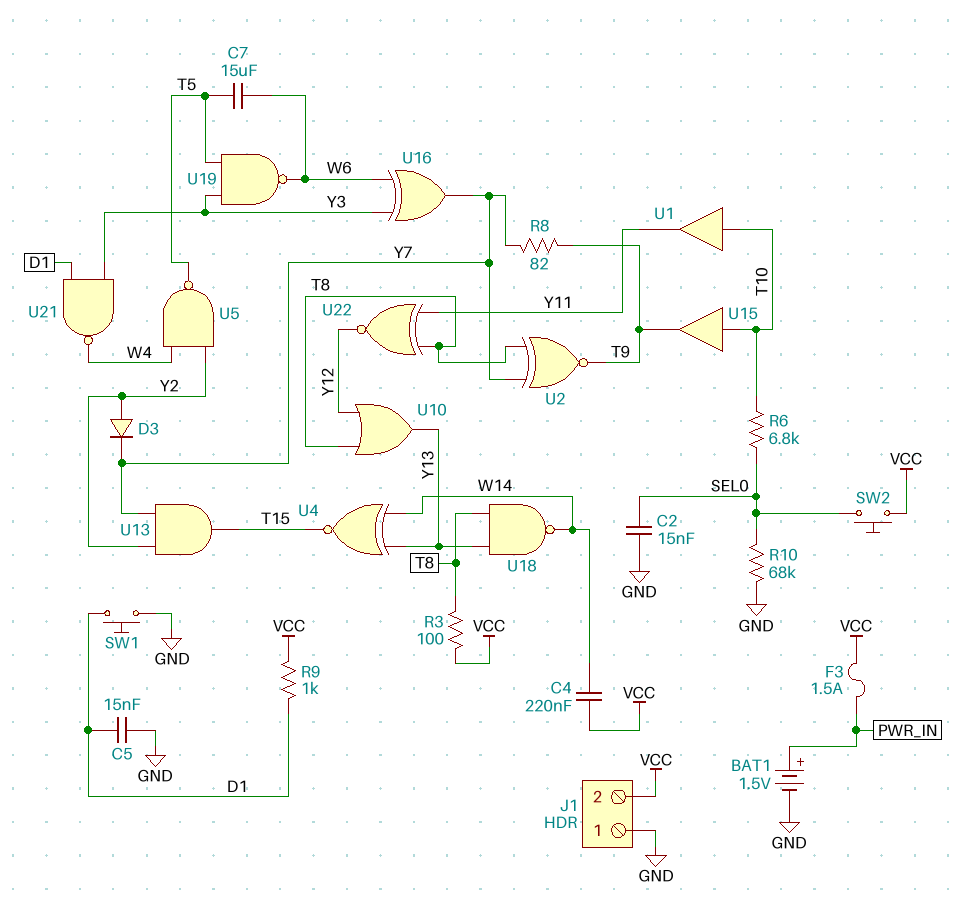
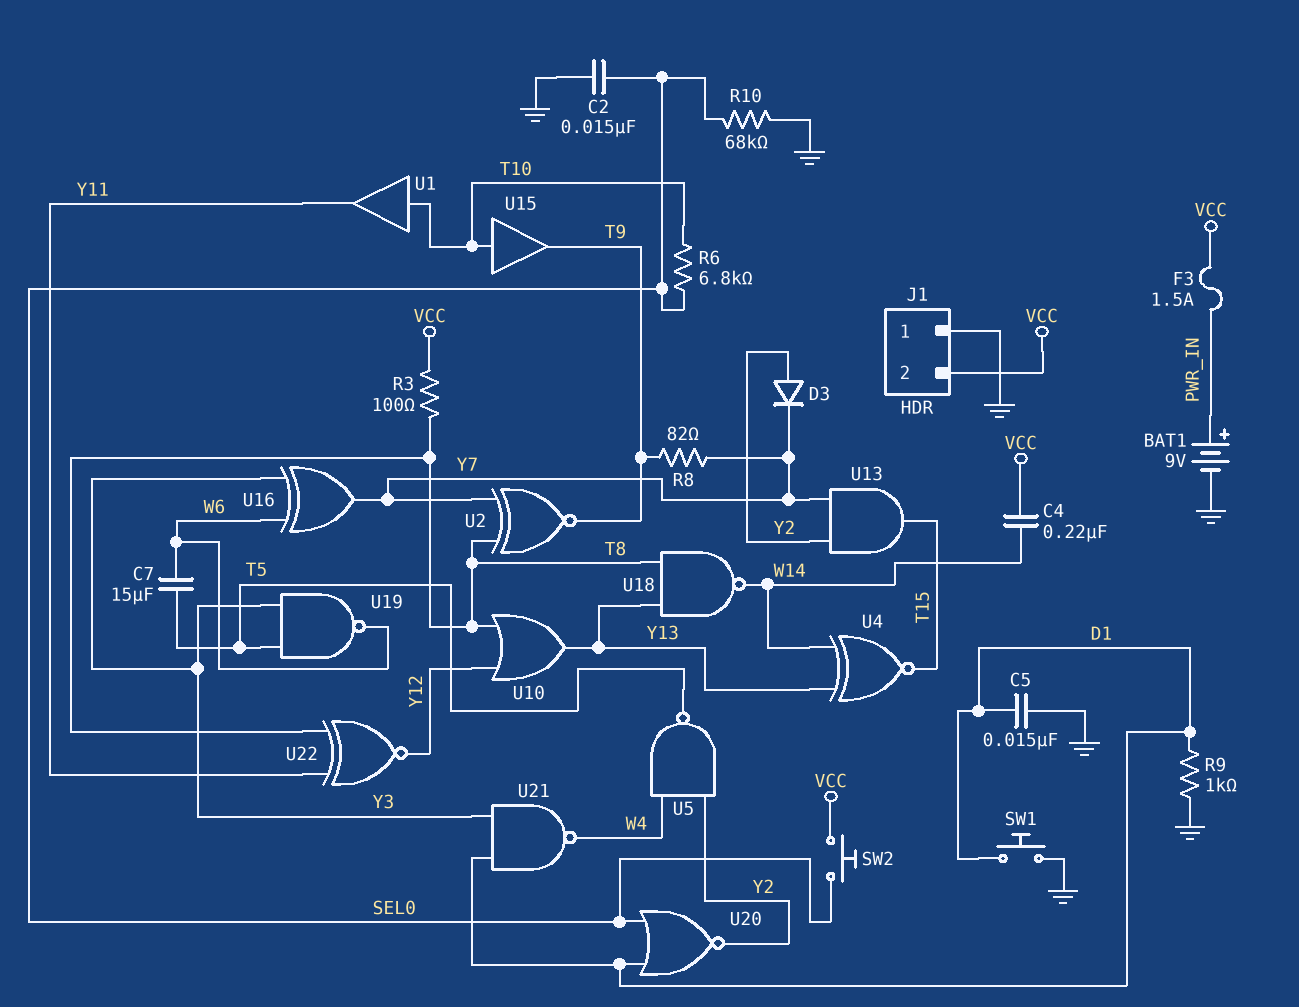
BAT1: 1.5V (plus PWR_IN, minus GND) -> 9V (plus PWR_IN, minus GND)
R9: 1k (D1, VCC) -> 1k (D1, GND)
U20: none -> NOR (in D1, in SEL0, out Y2)

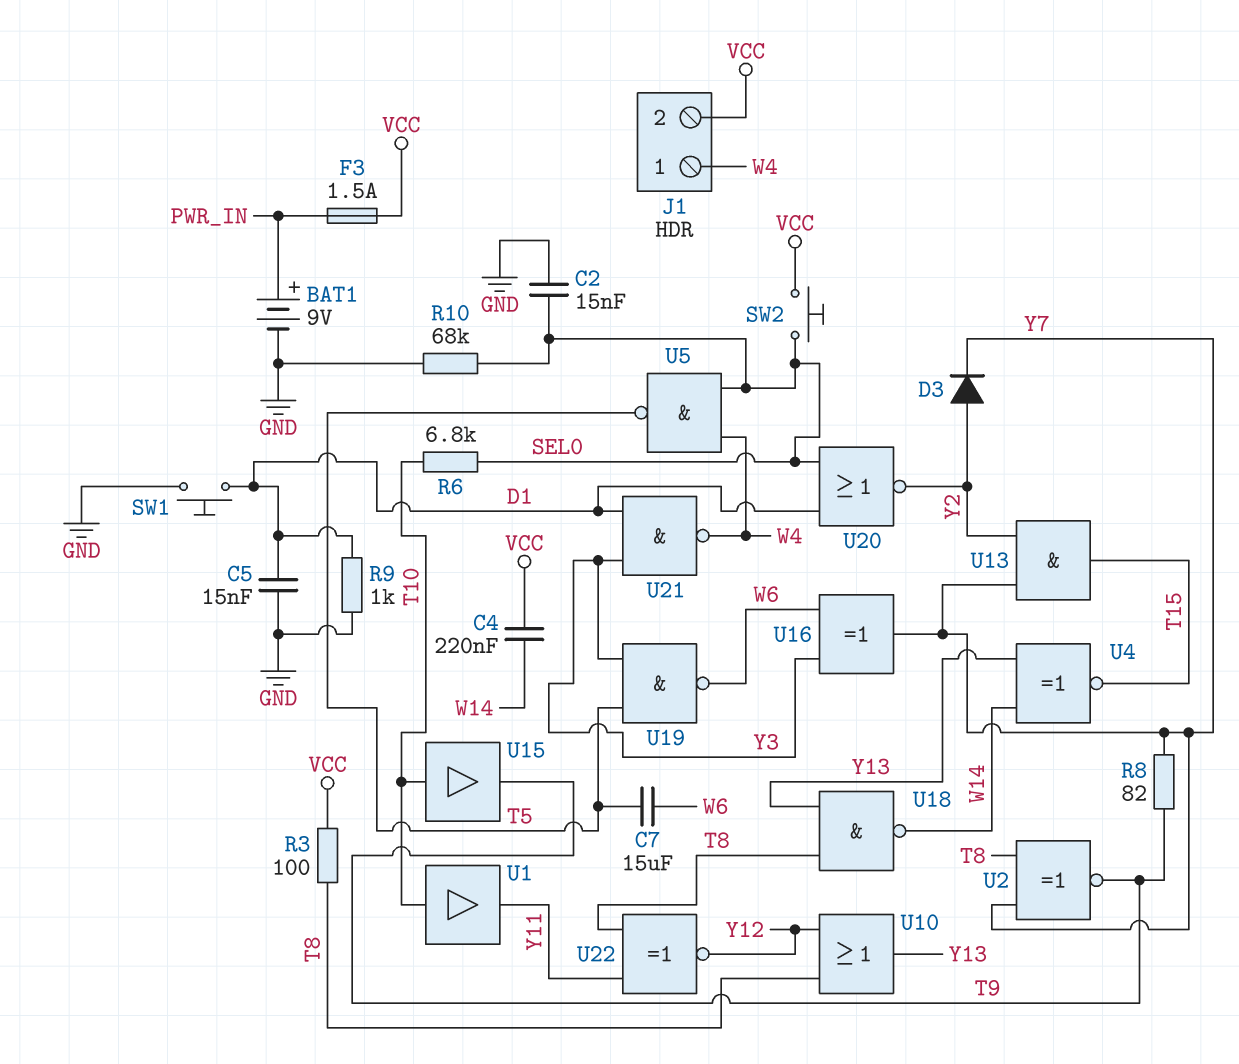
J1 pin 1: GND -> W4
U5: NAND (in W4, in Y2, out T5) -> NAND (in SEL0, in W4, out T5)

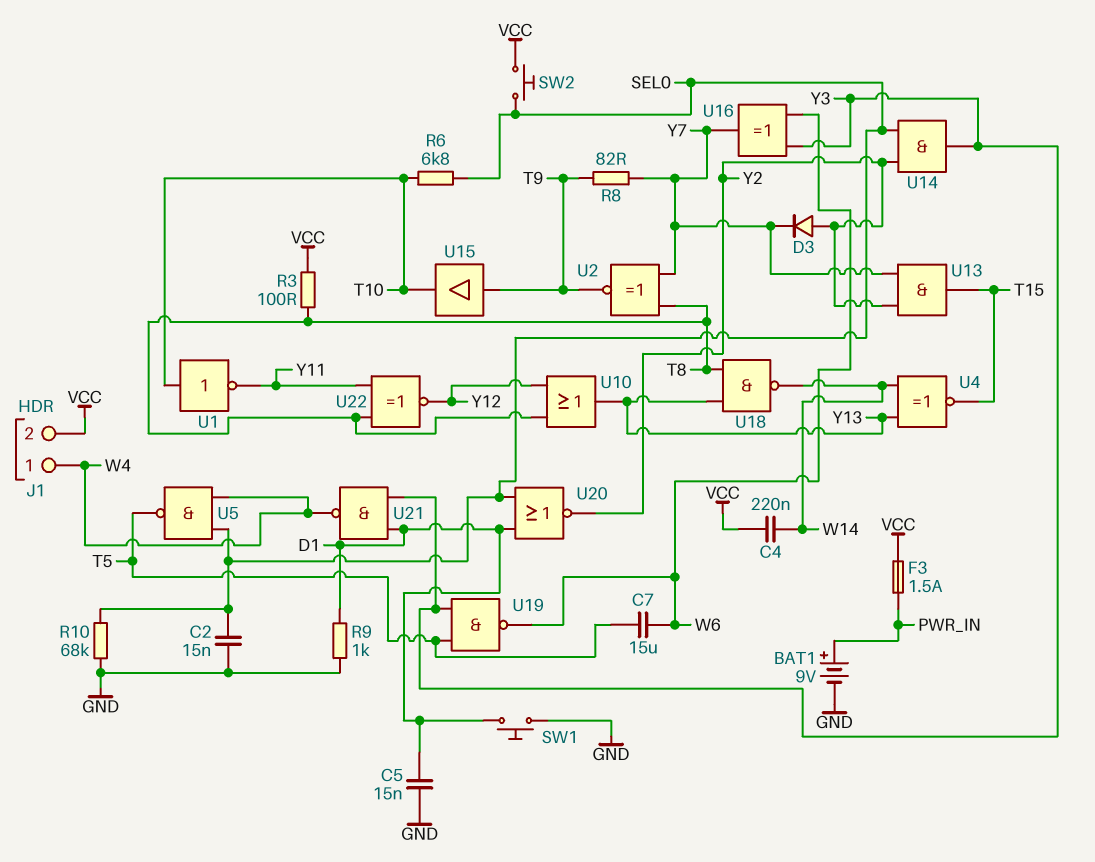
U1: buffer (in T10, out Y11) -> NOT (in T10, out Y11)
U14: none -> AND (in SEL0, in Y2, out Y3)
U15: buffer (in T10, out T9) -> buffer (in T9, out T10)

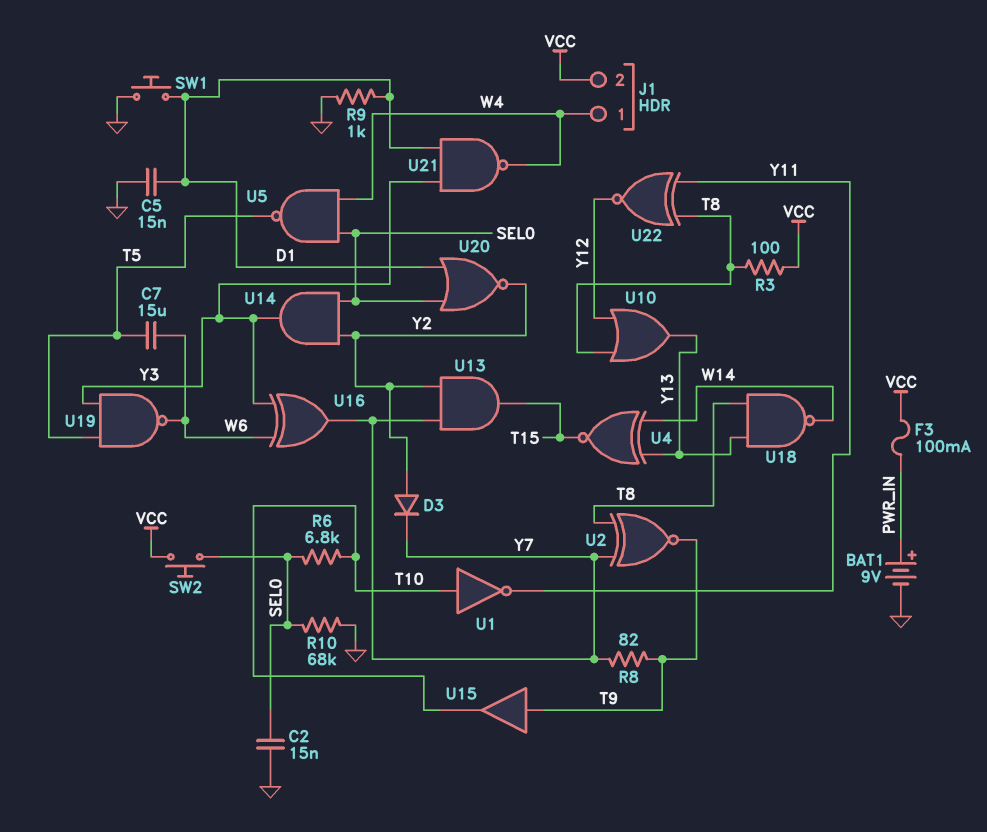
C4: 220nF (VCC, W14) -> none
F3: 1.5A (PWR_IN, VCC) -> 100mA (PWR_IN, VCC)

